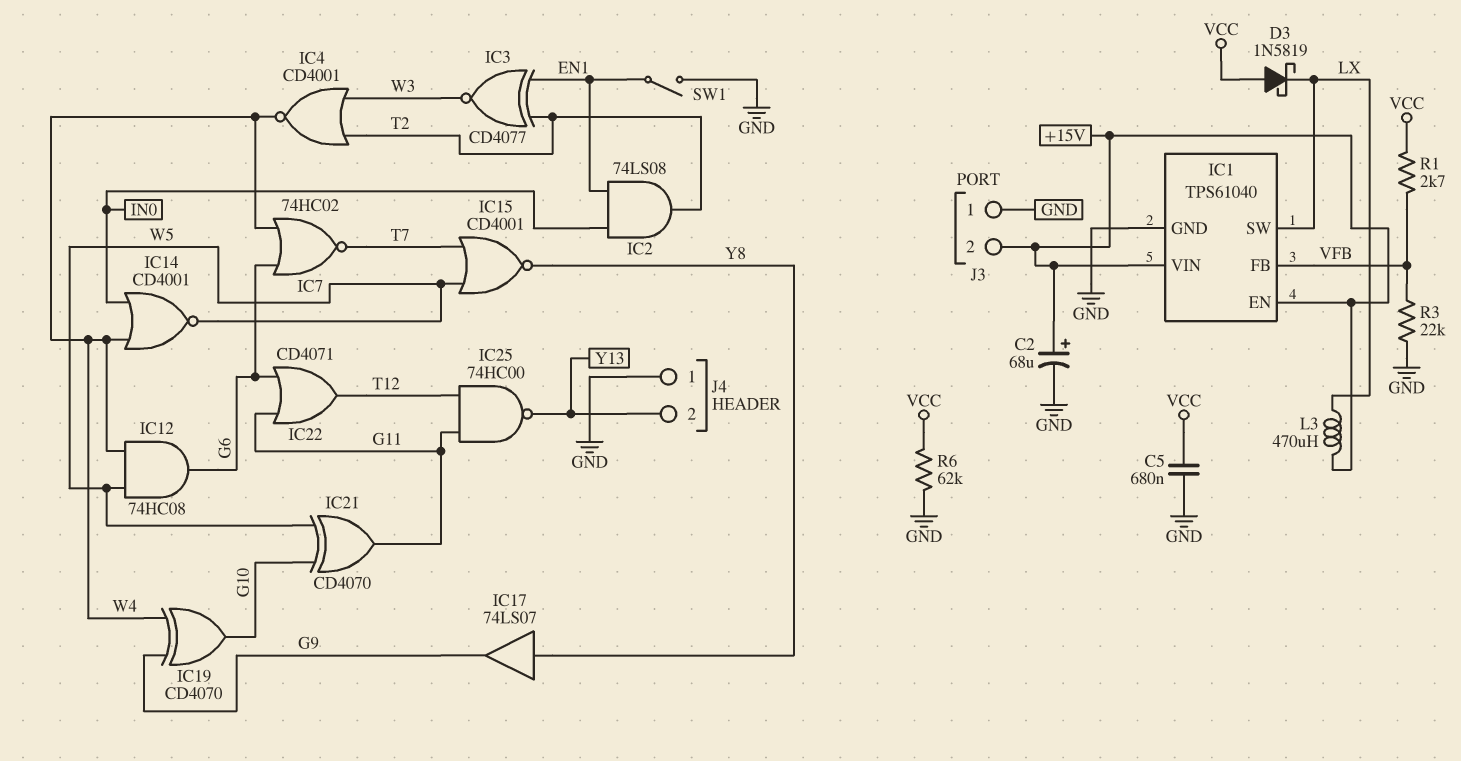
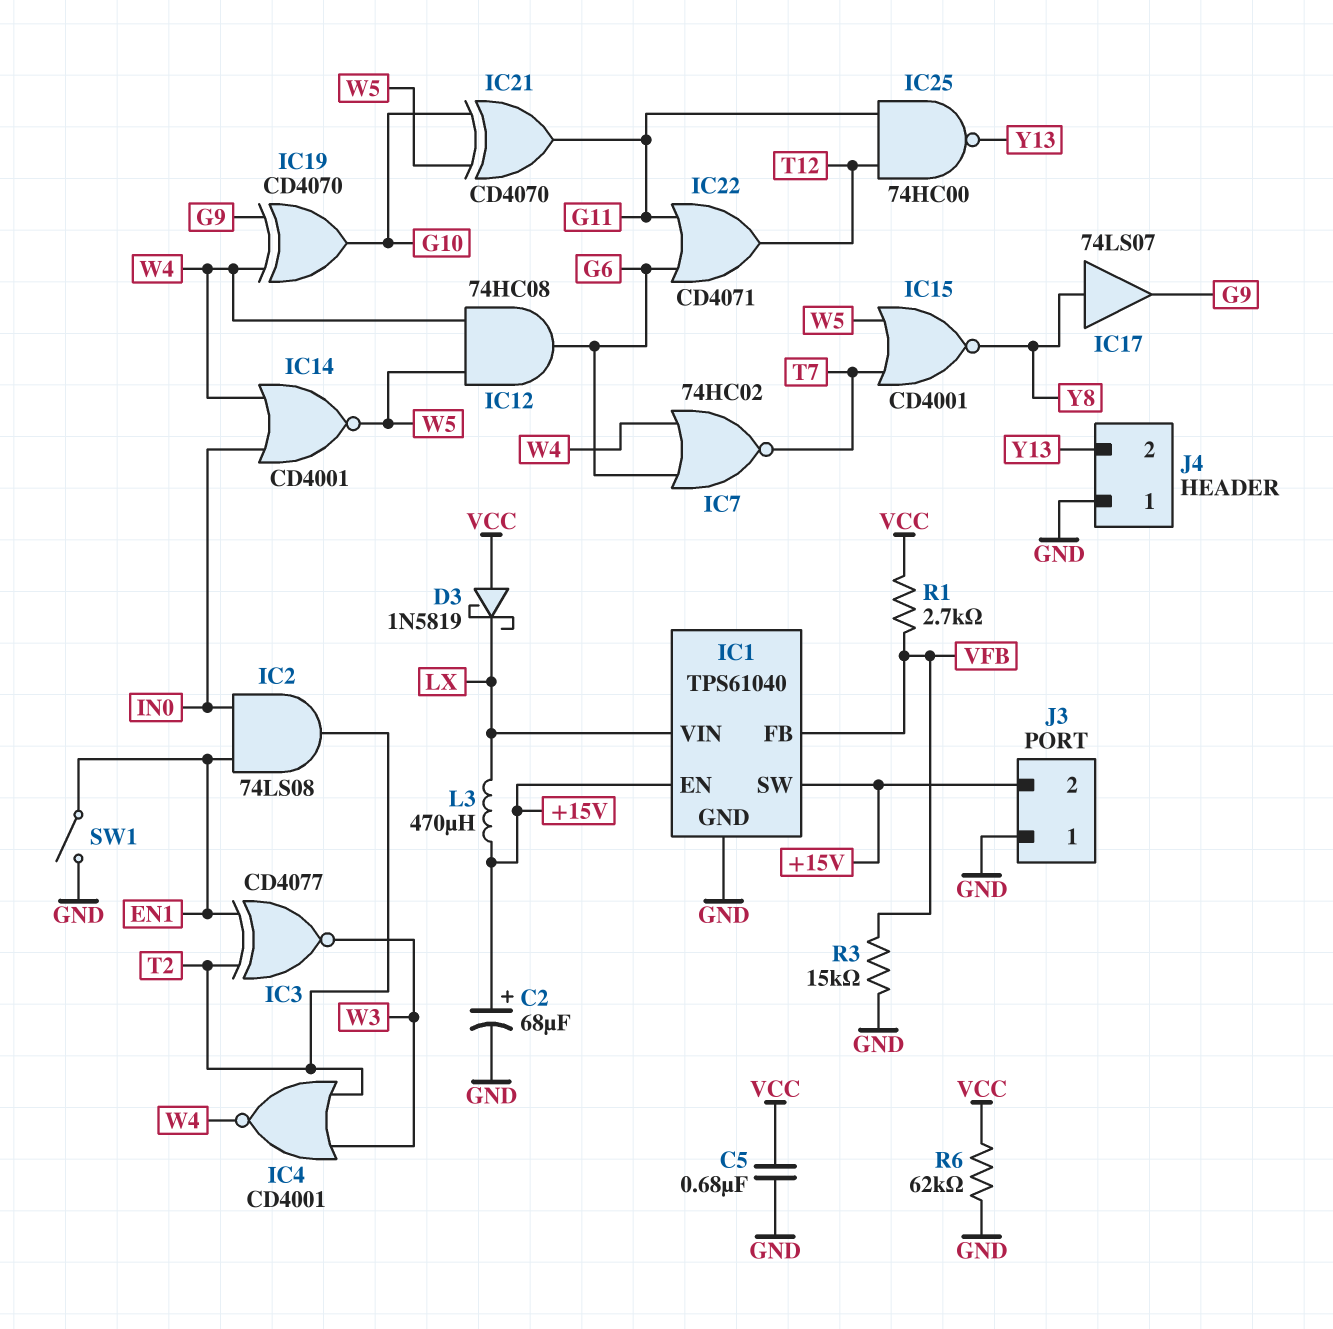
IC1 pin SW: LX -> +15V
IC1 pin VIN: +15V -> LX
R3: 22k (GND, VFB) -> 15k (GND, VFB)

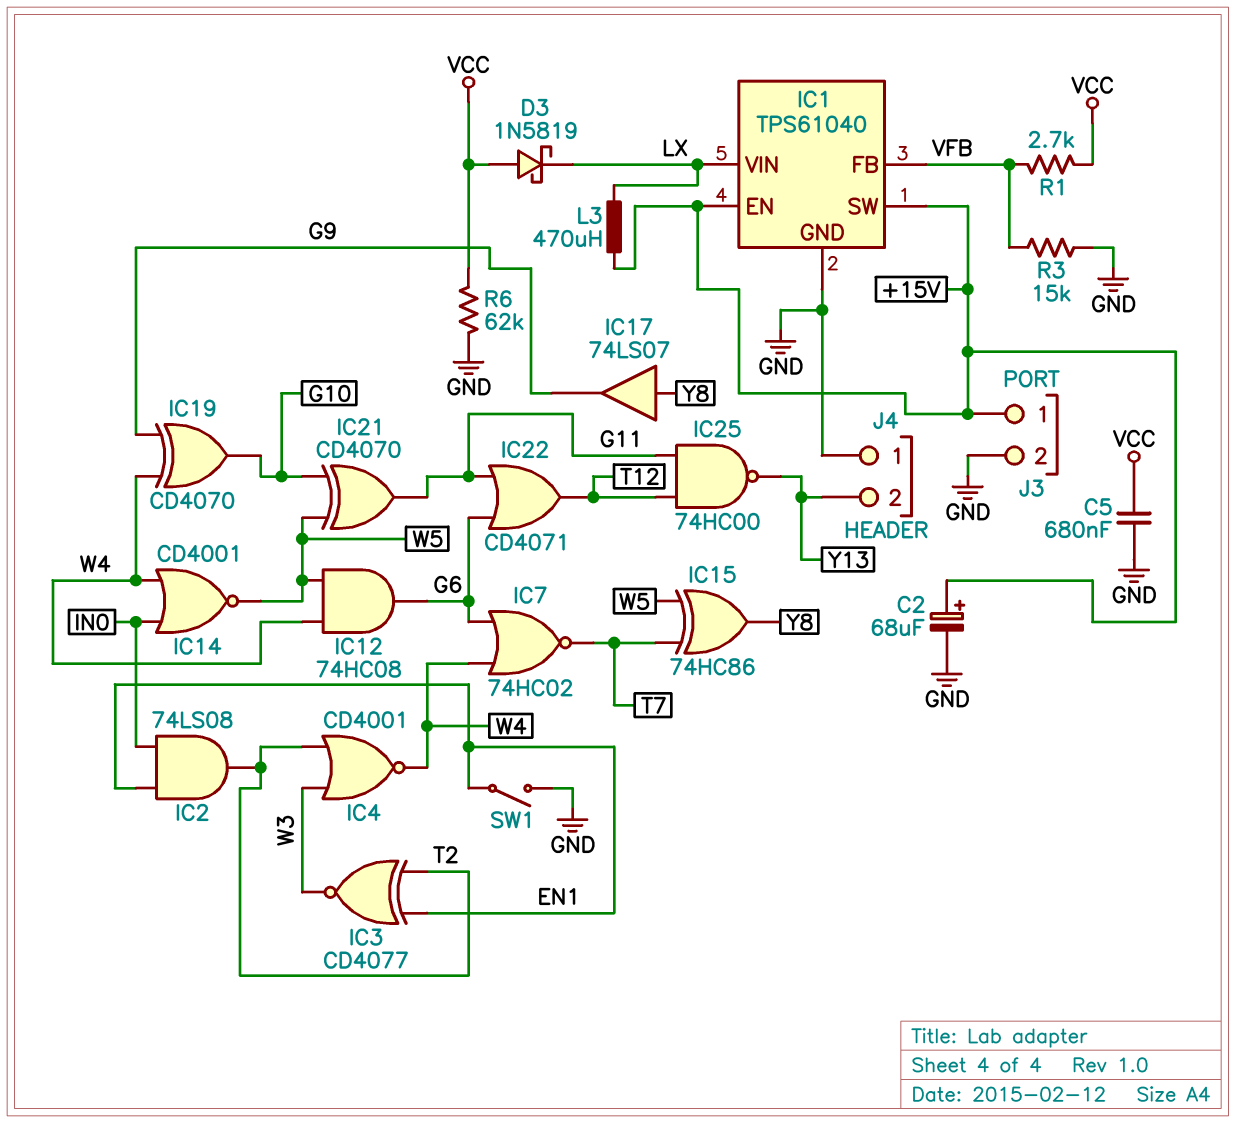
IC15: NOR CD4001 (in T7, in W5, out Y8) -> XOR 74HC86 (in T7, in W5, out Y8)
J3 pin 1: GND -> +15V
J3 pin 2: +15V -> GND

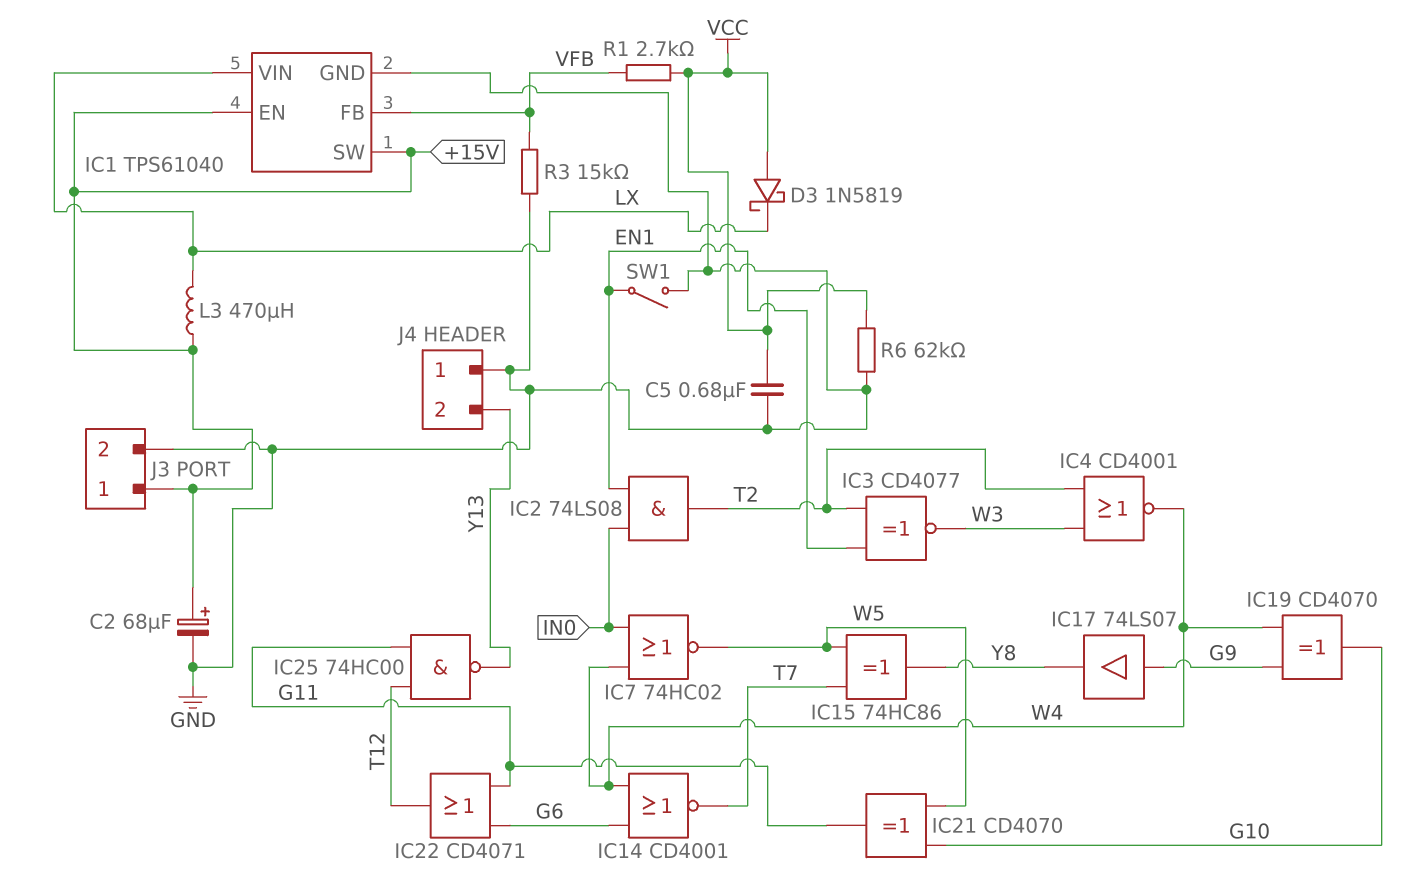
IC7: NOR 74HC02 (in G6, in W4, out T7) -> NOR 74HC02 (in IN0, in W4, out W5)
IC12: AND 74HC08 (in W4, in W5, out G6) -> none
IC14: NOR CD4001 (in IN0, in W4, out W5) -> NOR CD4001 (in G6, in W4, out T7)
IC17: buffer 74LS07 (in Y8, out G9) -> buffer 74LS07 (in G9, out Y8)

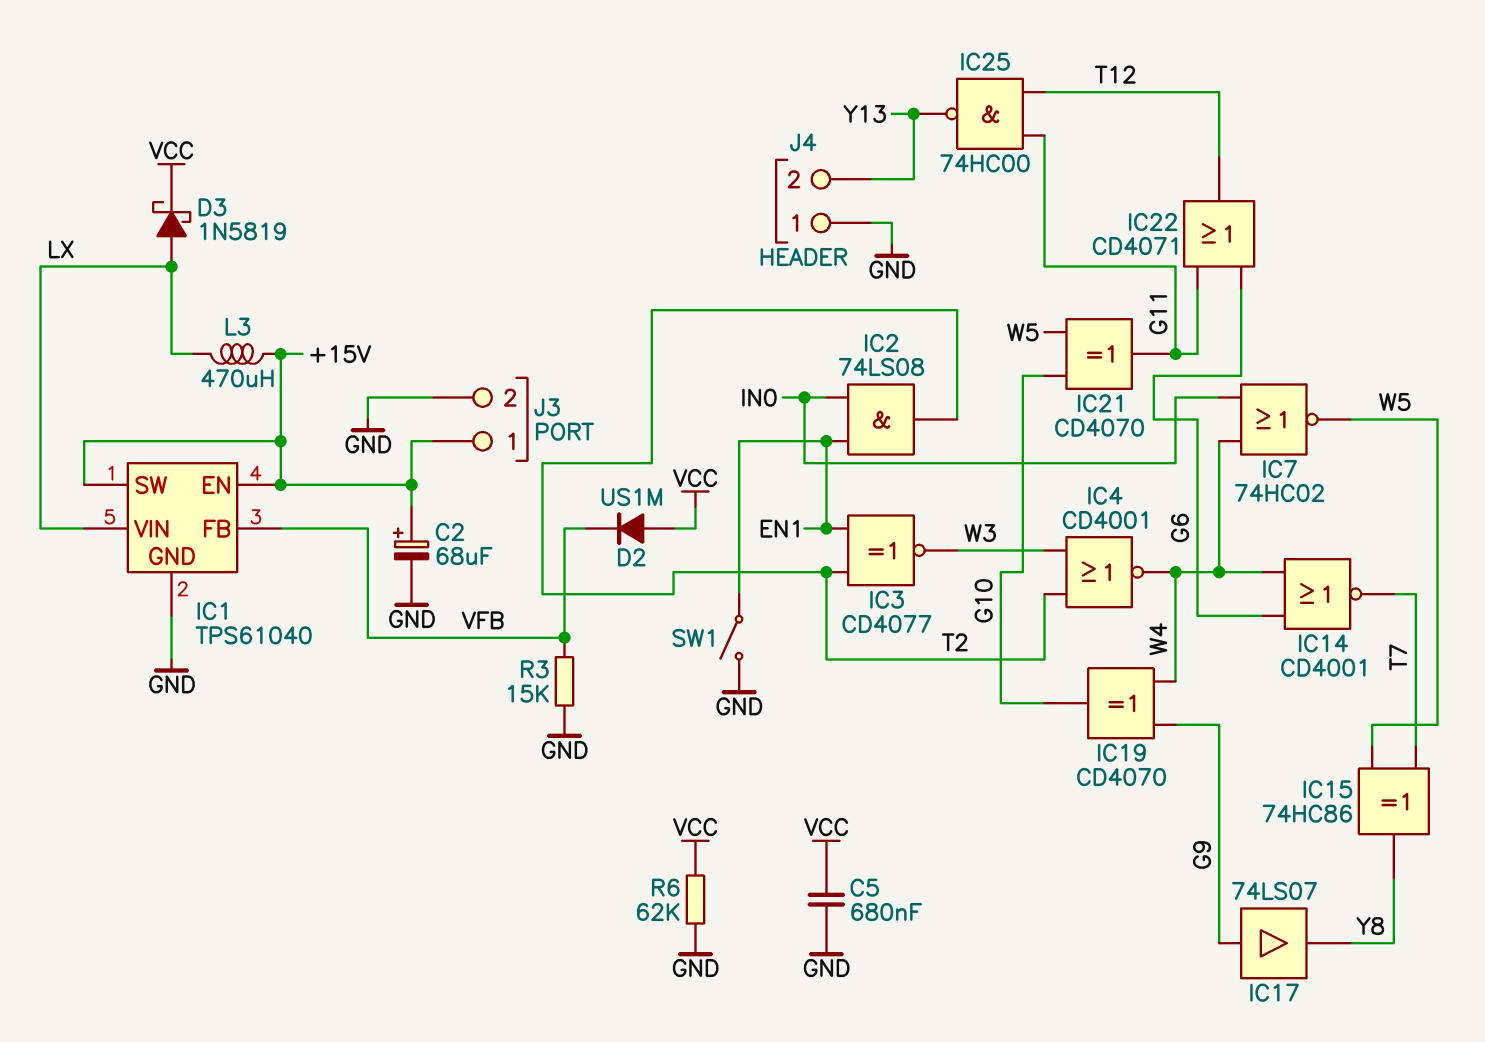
D2: none -> diode US1M (A VCC, K VFB)
D3: schottky 1N5819 (A VCC, K LX) -> schottky 1N5819 (A LX, K VCC)
R1: 2.7k (VCC, VFB) -> none

